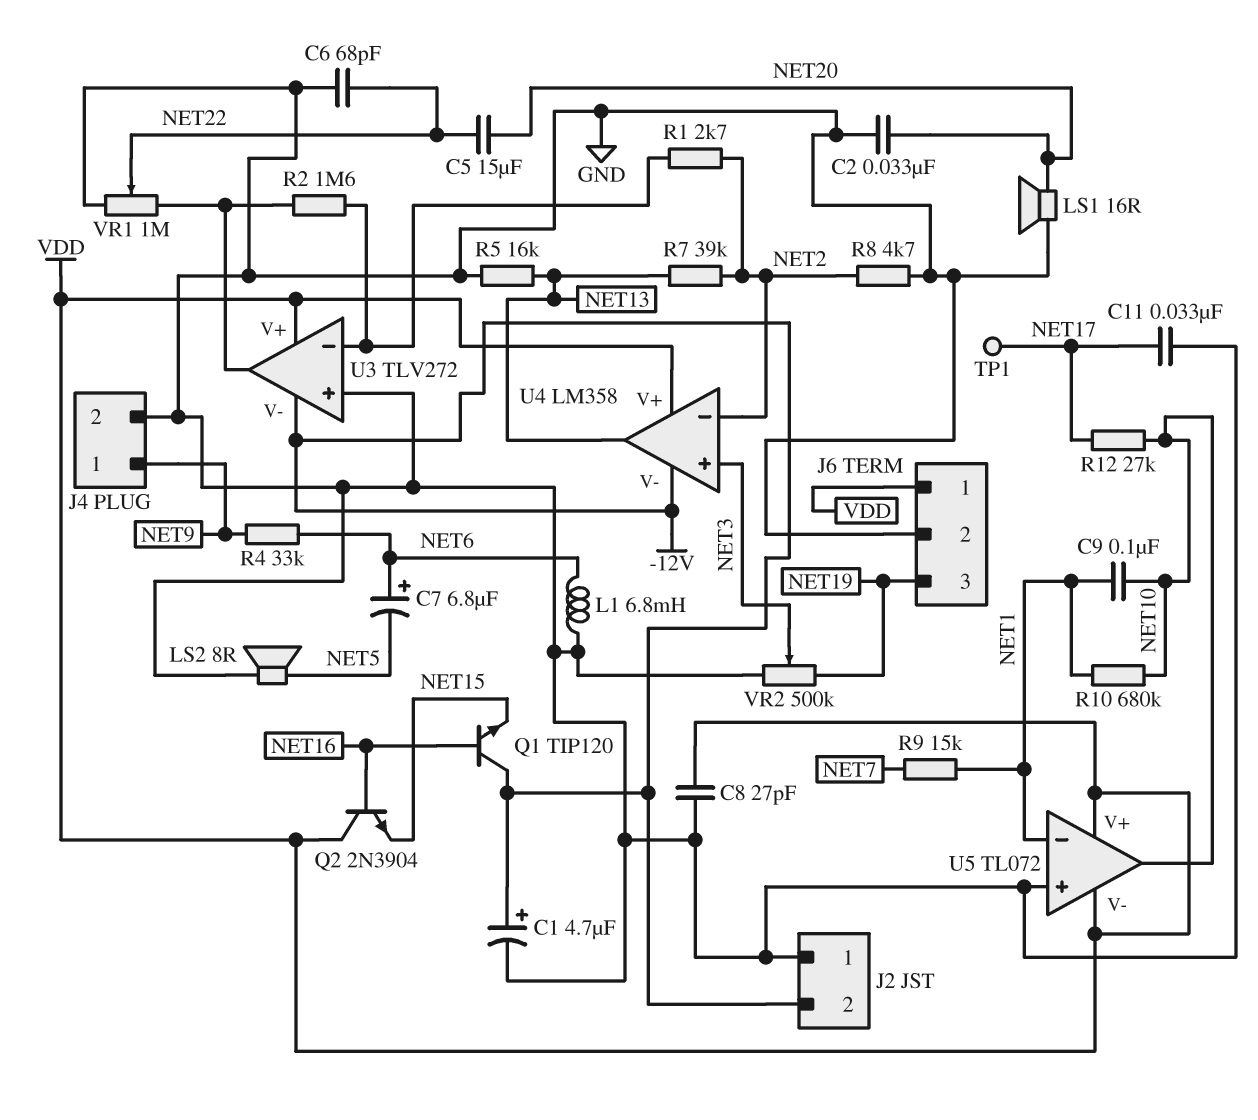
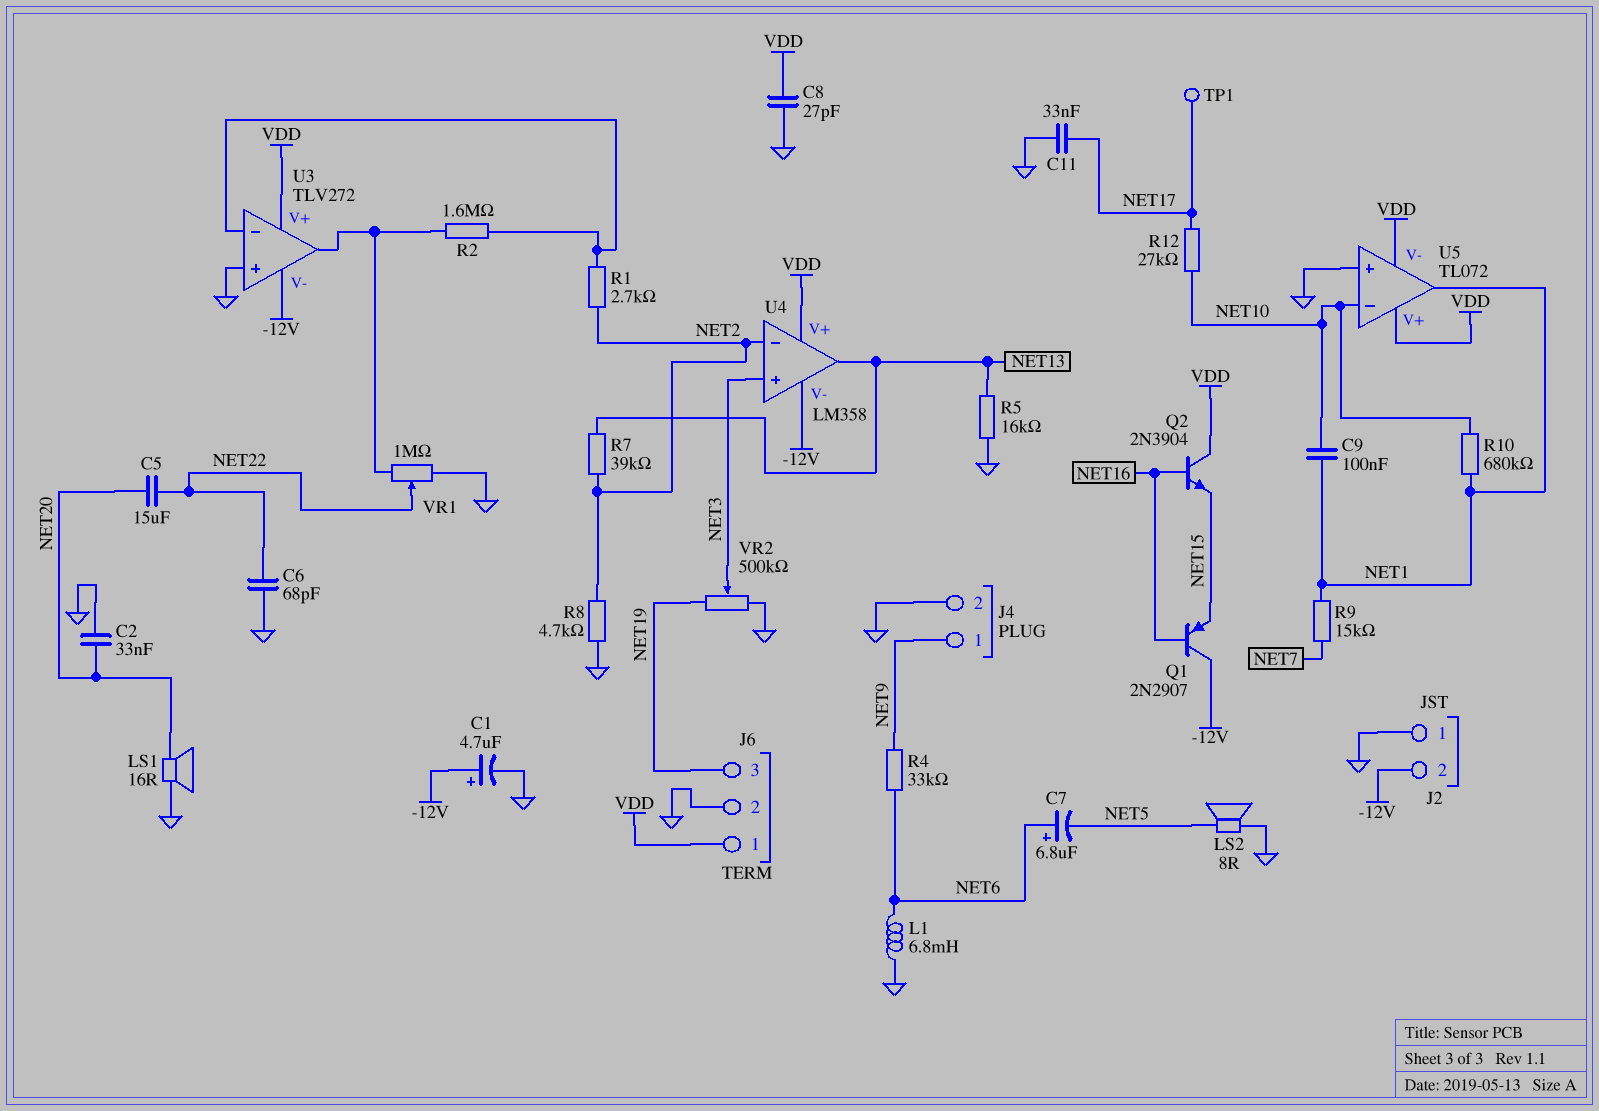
Q1: NPN TIP120 (B NET16, C -12V, E NET15) -> PNP 2N2907 (B NET16, C -12V, E NET15)
U5 pin in-: NET1 -> NET10
U5 pin out: NET10 -> NET1

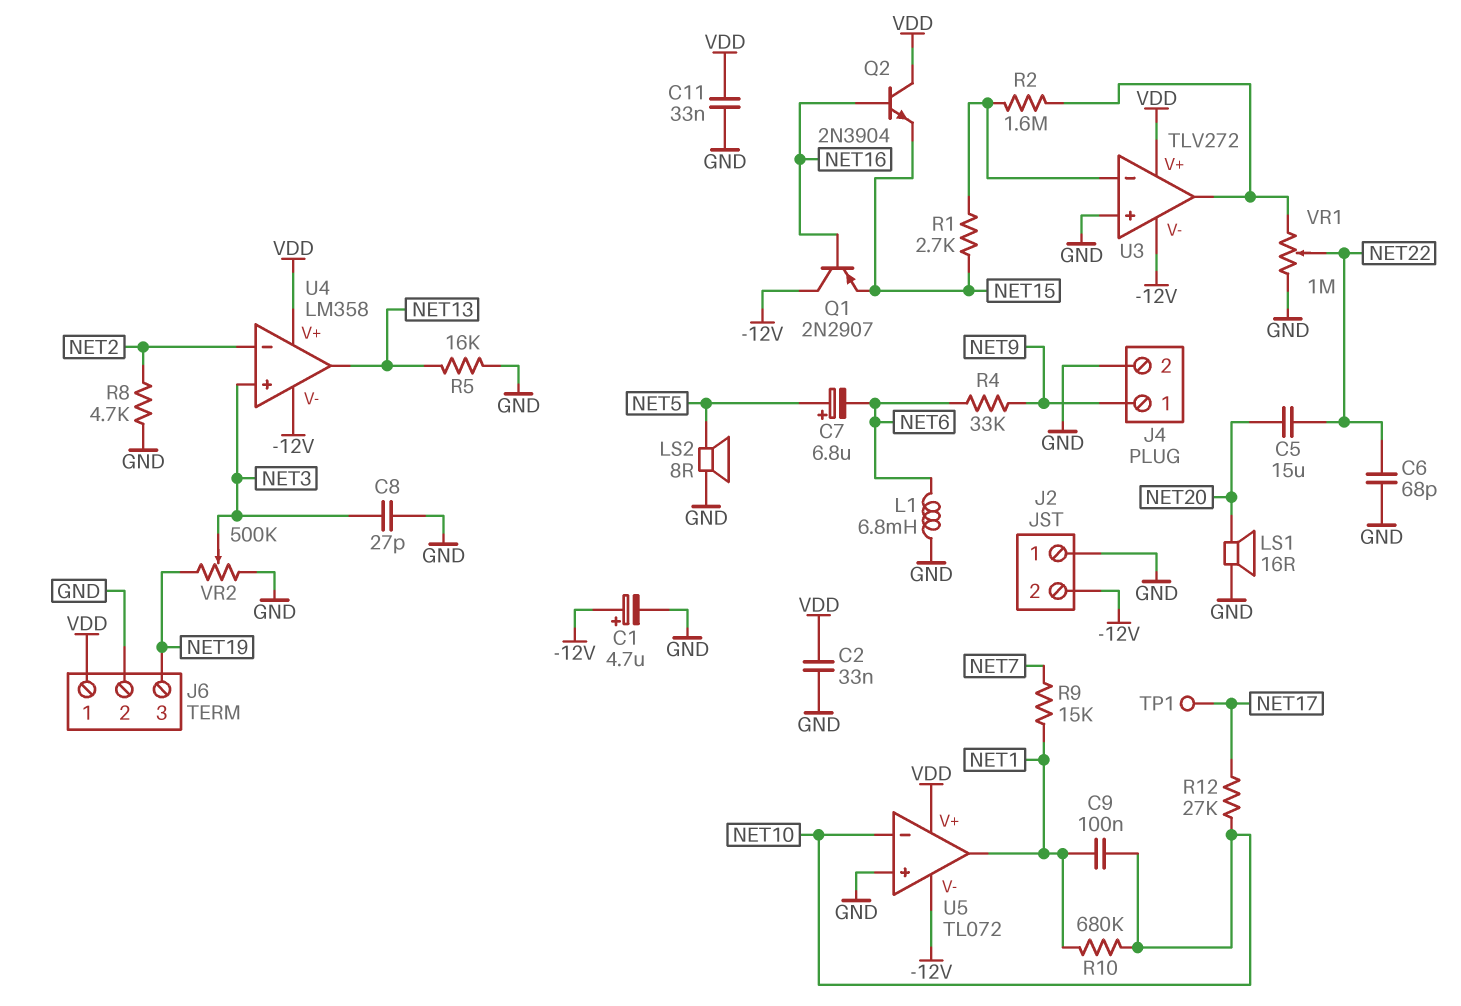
C2: 33nF (GND, NET20) -> 33nF (GND, VDD)
C7: 6.8uF (plus NET6, minus NET5) -> 6.8uF (plus NET5, minus NET6)
C8: 27pF (GND, VDD) -> 27pF (GND, NET3)
C11: 33nF (GND, NET17) -> 33nF (GND, VDD)
R1: 2.7k (NET2, U3/in-) -> 2.7k (NET15, U3/in-)
R7: 39k (NET2, NET13) -> none
U5 pin V-: VDD -> -12V

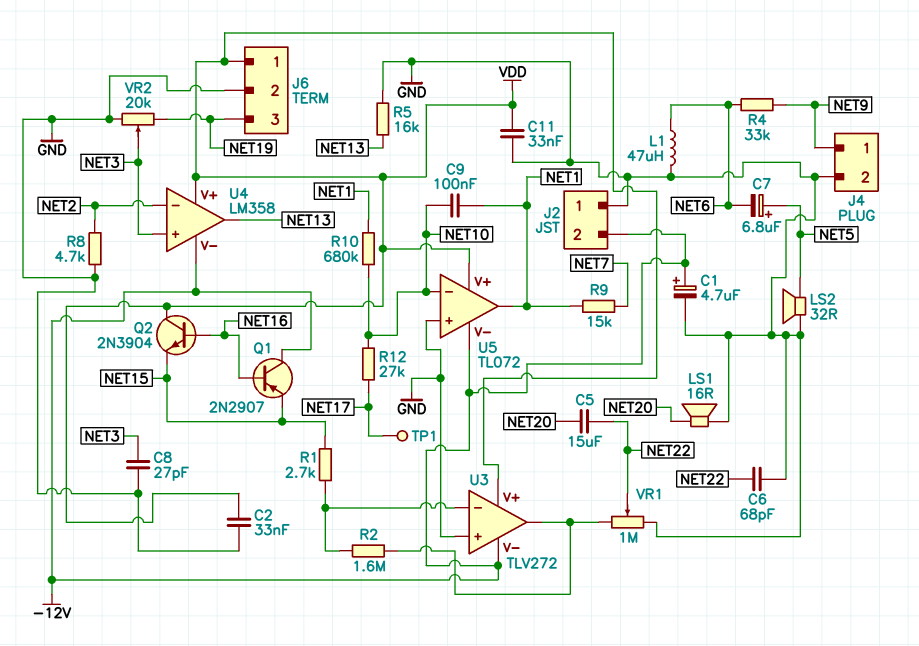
L1: 6.8mH (GND, NET6) -> 47uH (GND, NET6)
LS2: speaker 8R (GND, NET5) -> speaker 32R (GND, NET5)
VR2: 500k (GND, NET19, wiper NET3) -> 20k (GND, NET19, wiper NET3)

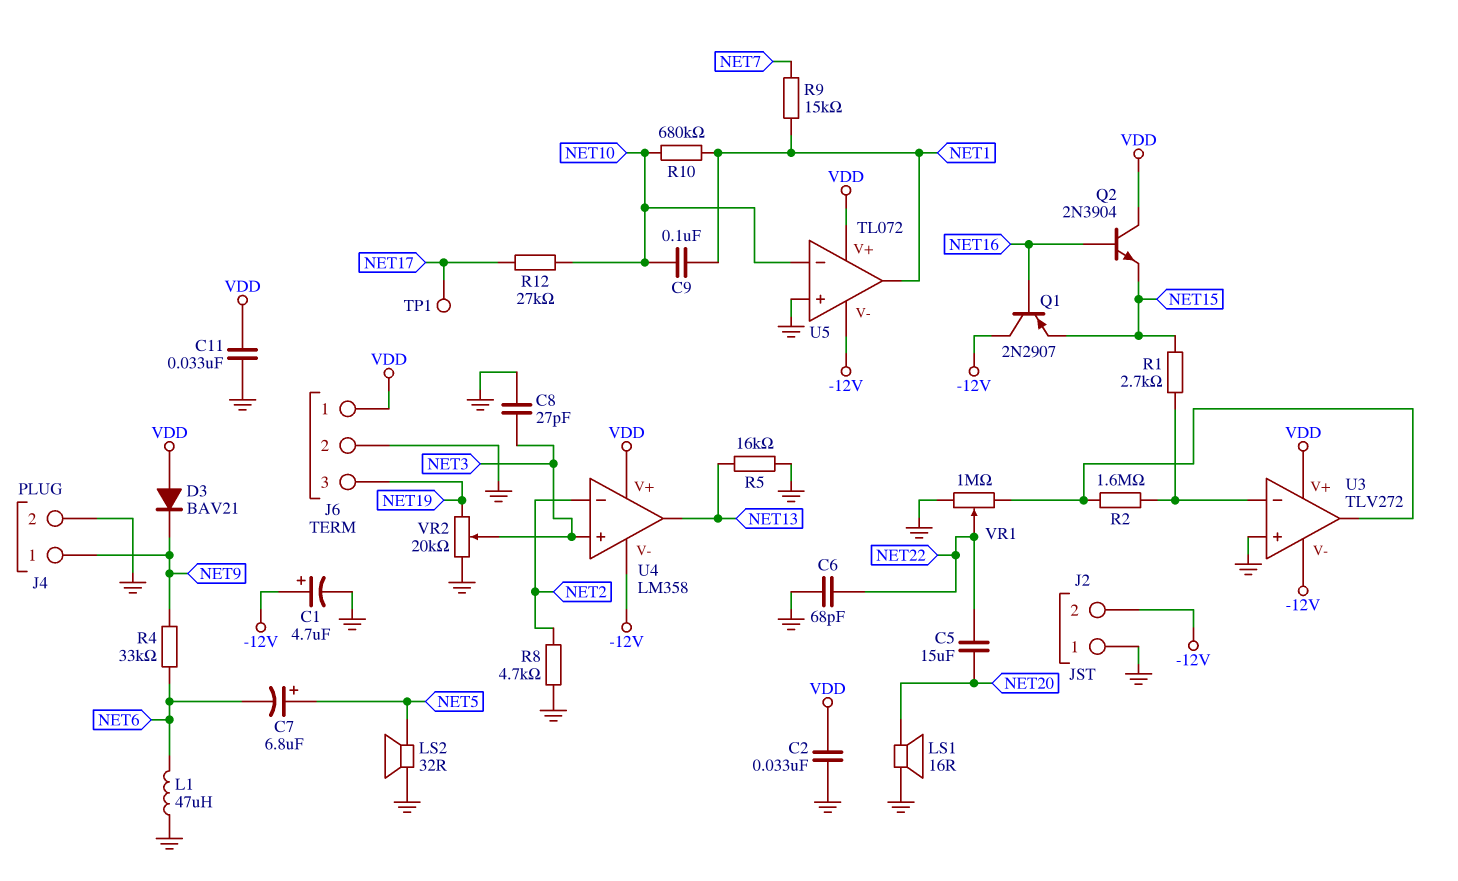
D3: none -> diode BAV21 (A VDD, K NET9)

